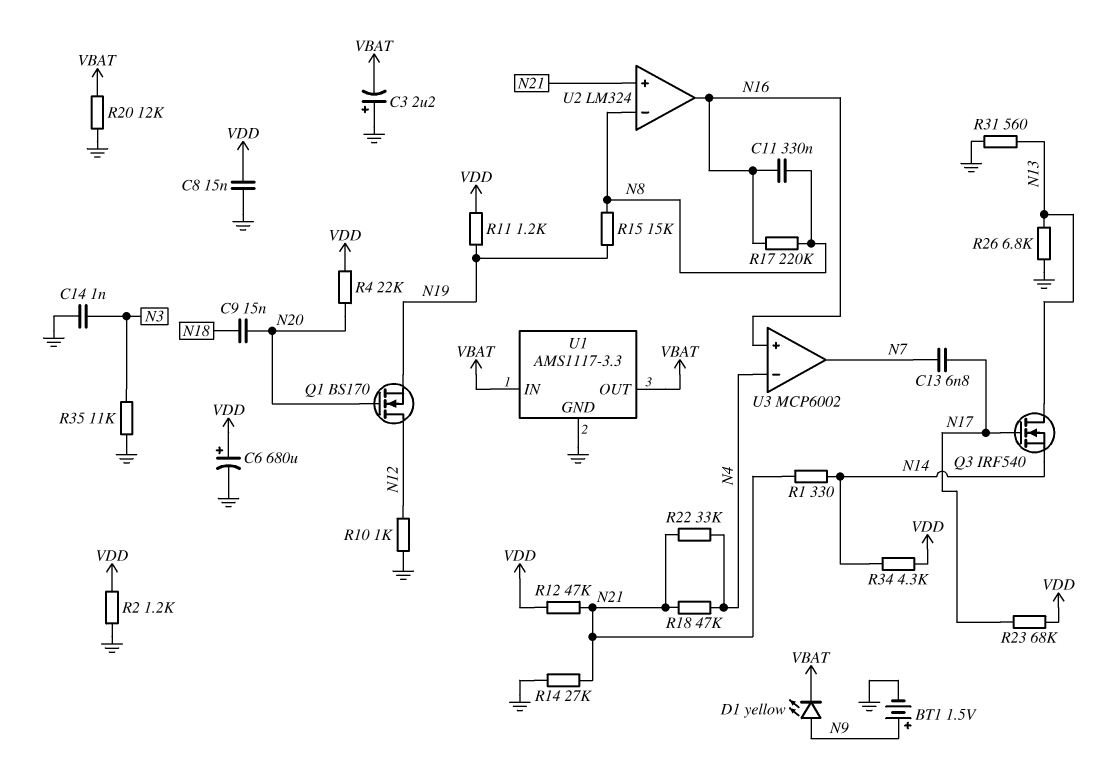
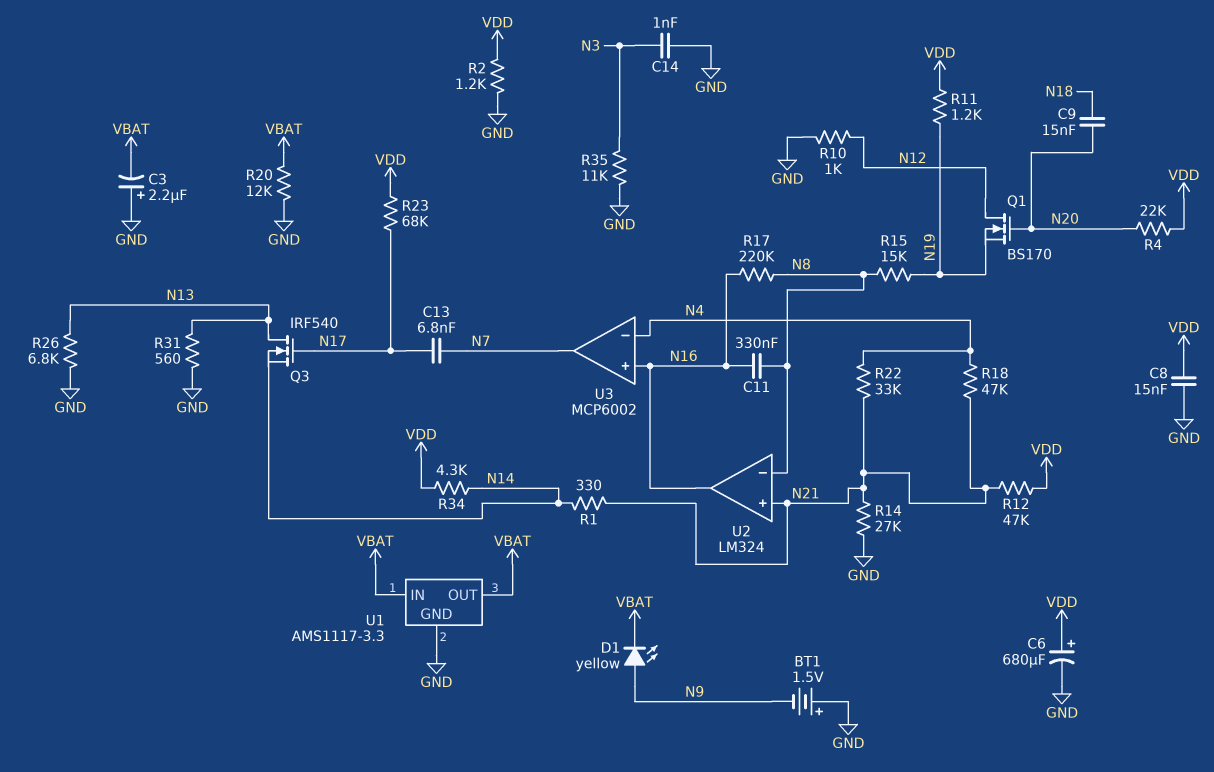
BT1: 1.5V (plus N9, minus GND) -> 1.5V (plus GND, minus N9)

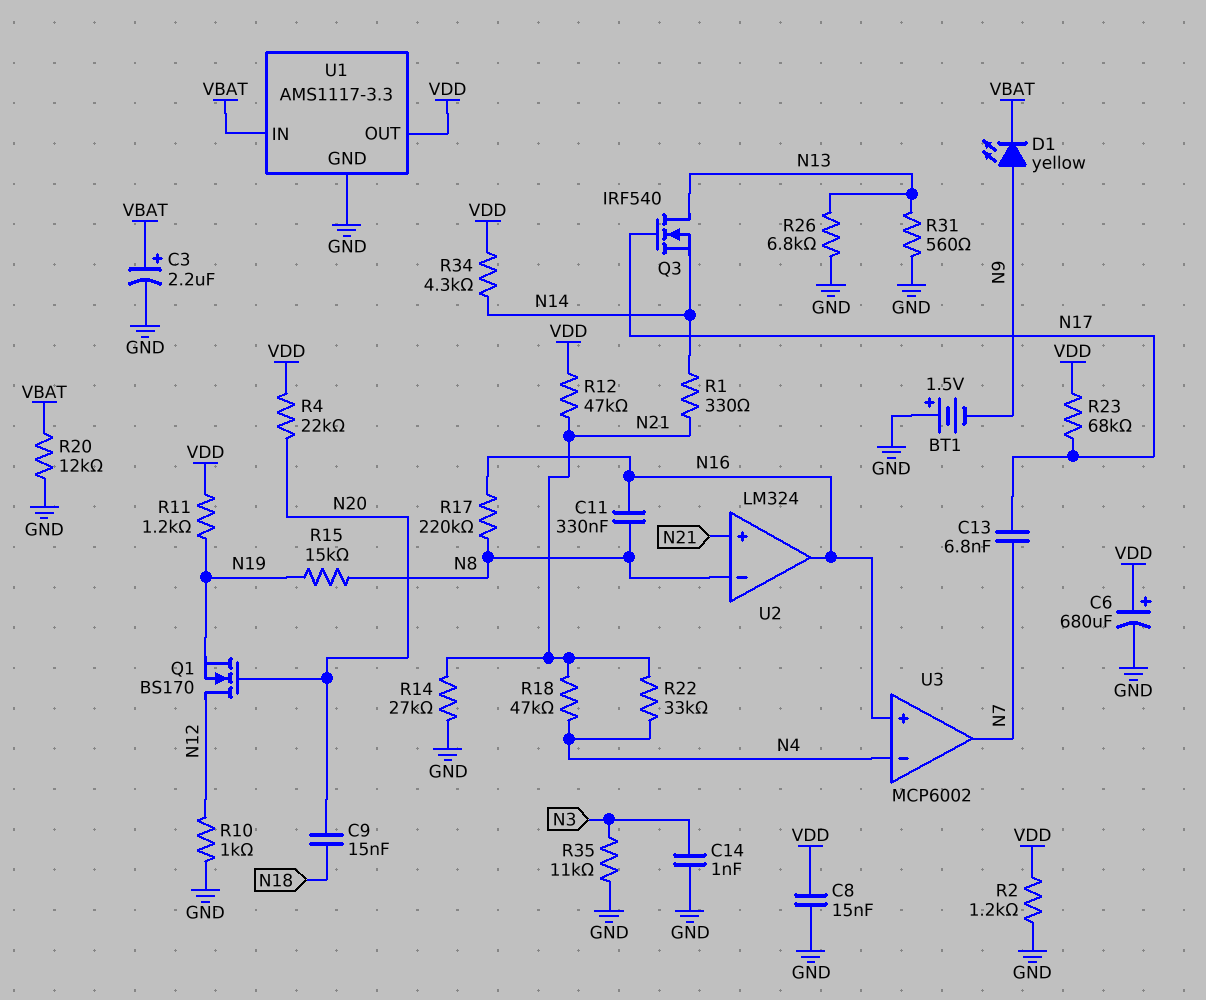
C3: 2.2uF (plus GND, minus VBAT) -> 2.2uF (plus VBAT, minus GND)
U1 pin OUT: VBAT -> VDD

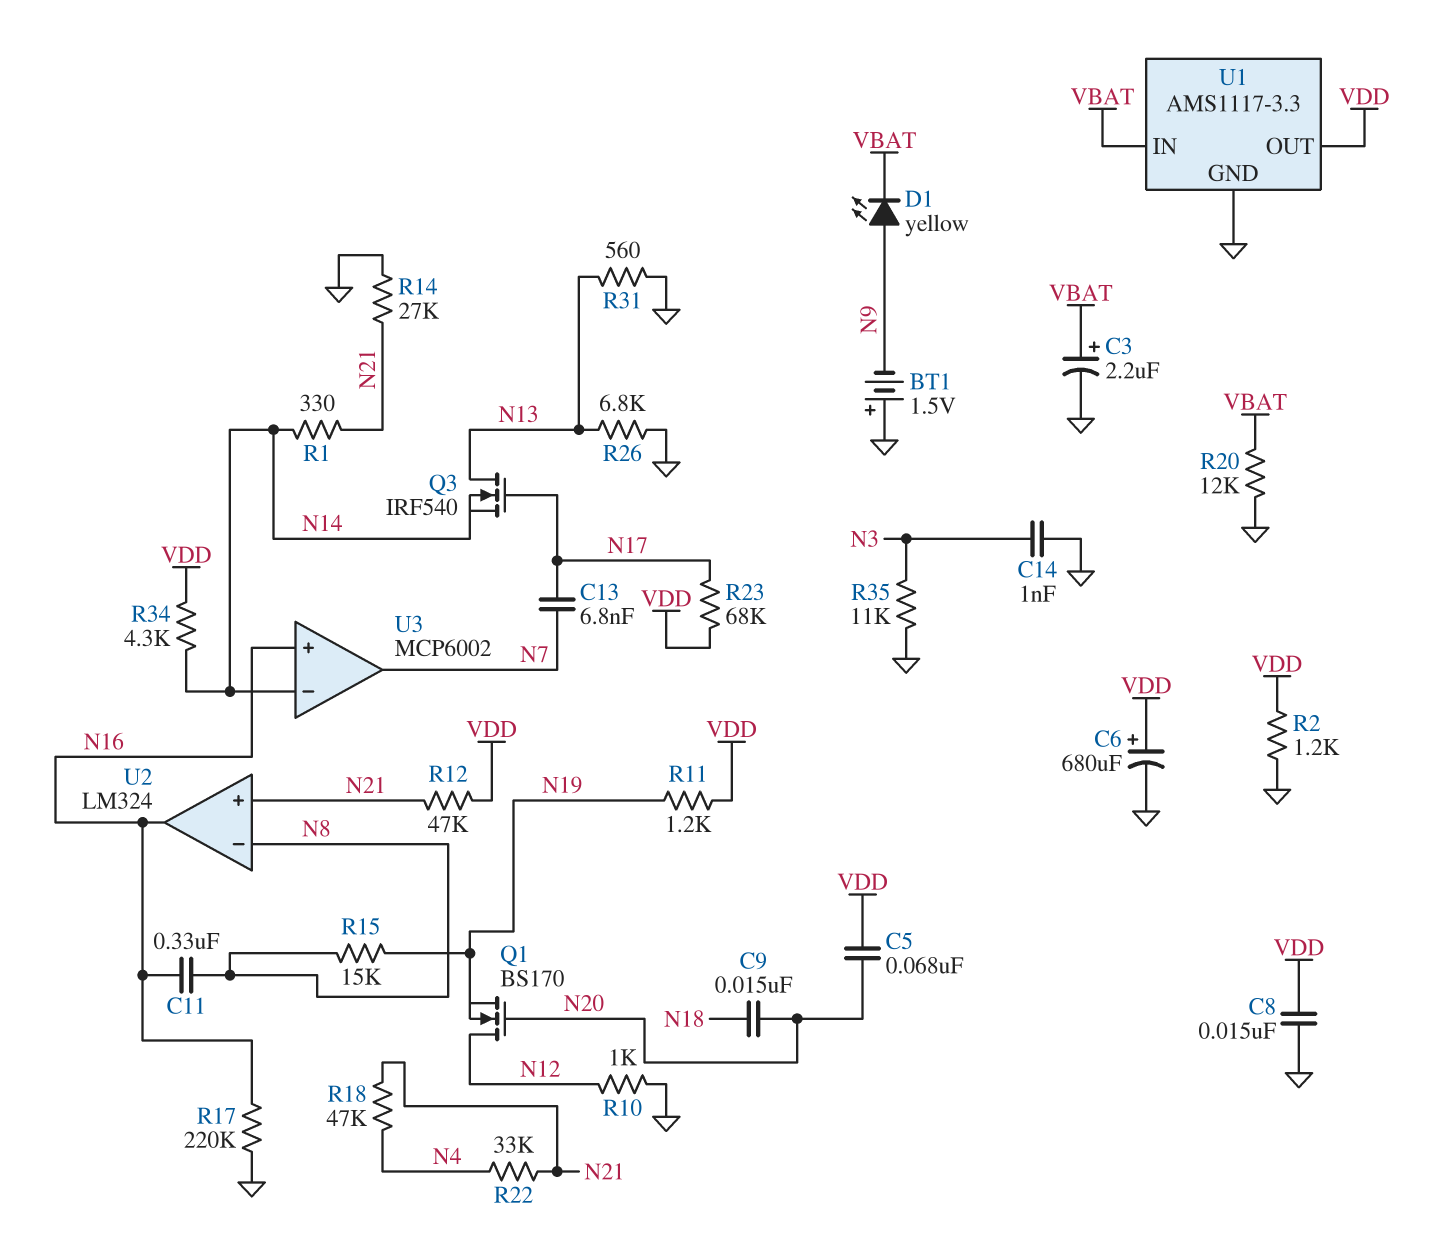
C5: none -> 68nF (N20, VDD)
R4: 22k (N20, VDD) -> none
R17: 220k (N8, N16) -> 220k (GND, N16)
U3 pin in-: N4 -> N14

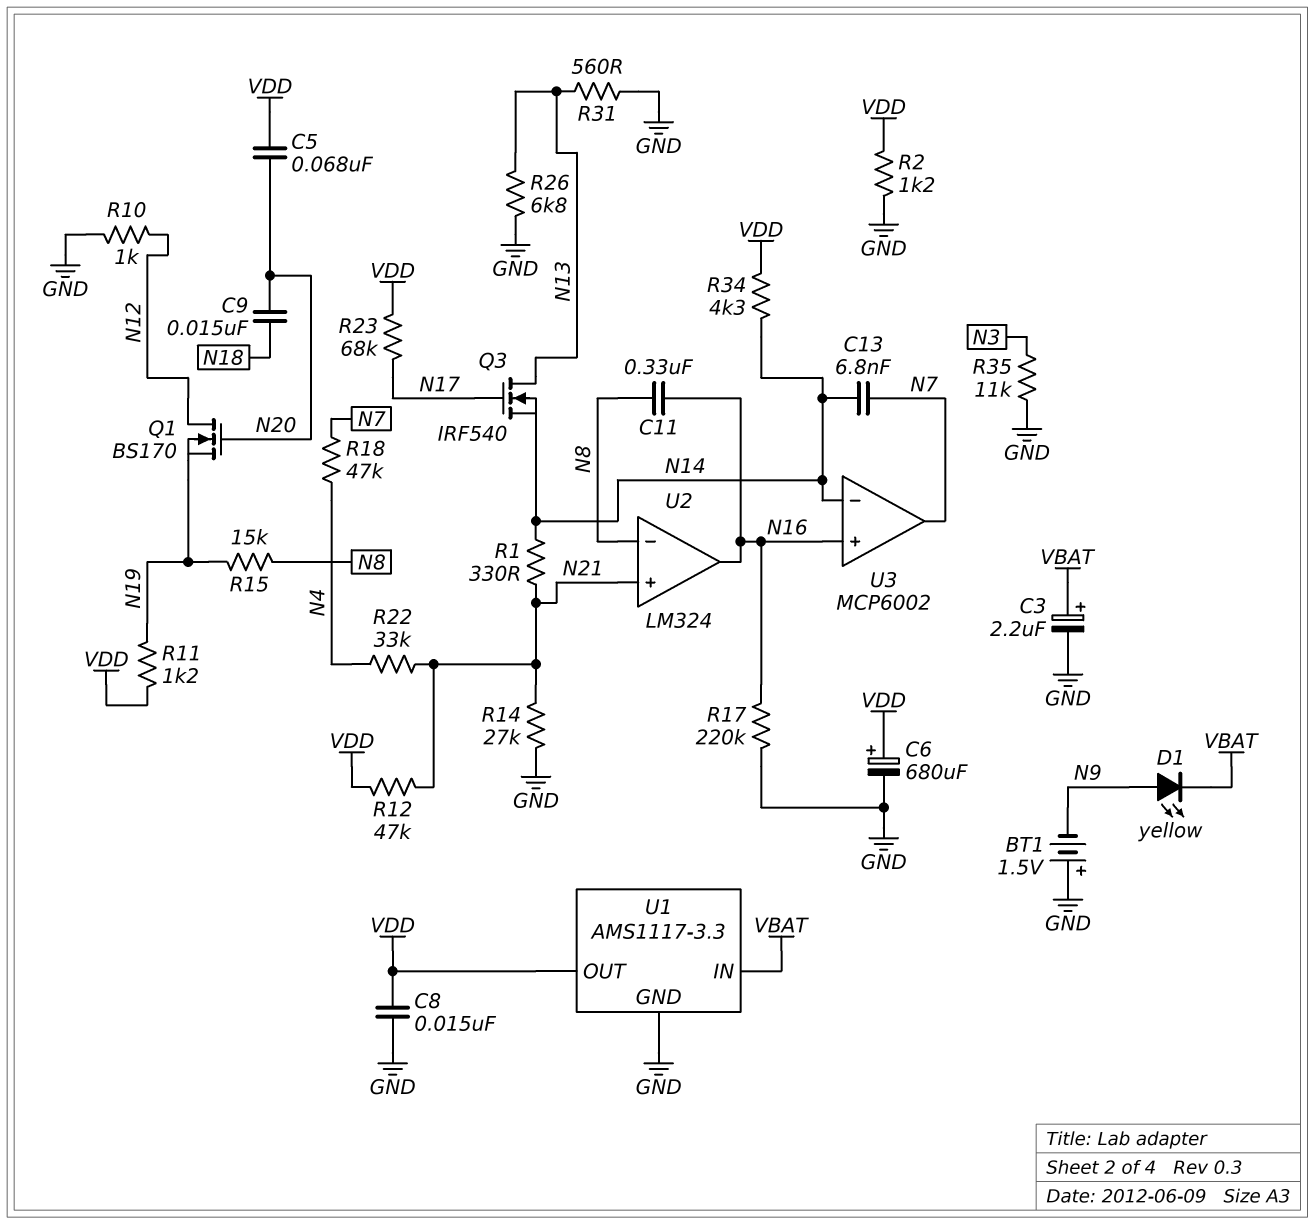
C13: 6.8nF (N7, N17) -> 6.8nF (N7, N14)
C14: 1nF (GND, N3) -> none
R18: 47k (N4, N21) -> 47k (N4, N7)
R20: 12k (GND, VBAT) -> none

